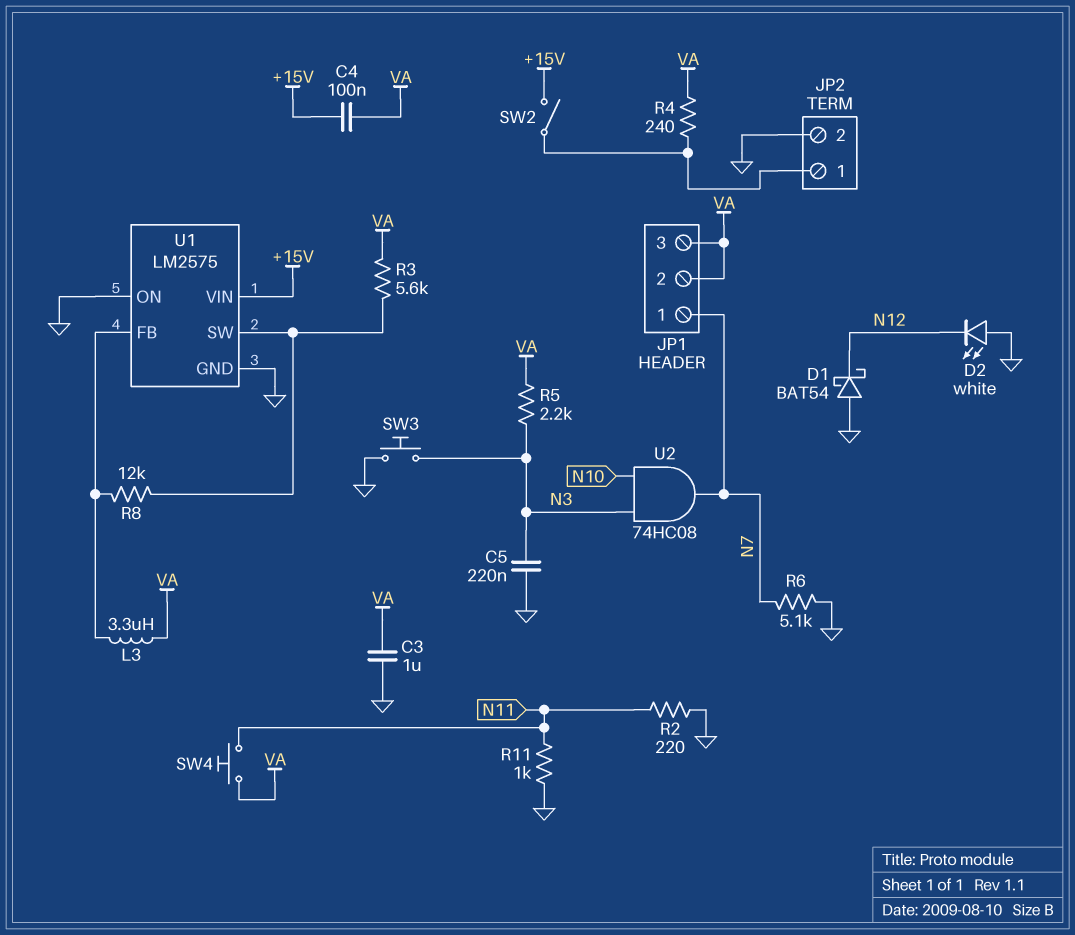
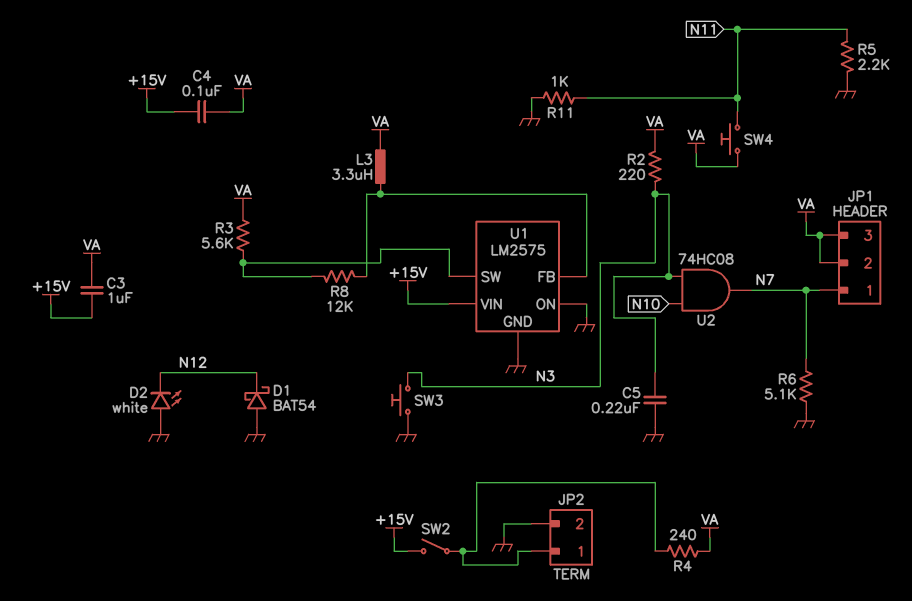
C3: 1uF (GND, VA) -> 1uF (+15V, VA)
R2: 220 (GND, N11) -> 220 (N3, VA)
R5: 2.2k (N3, VA) -> 2.2k (GND, N11)

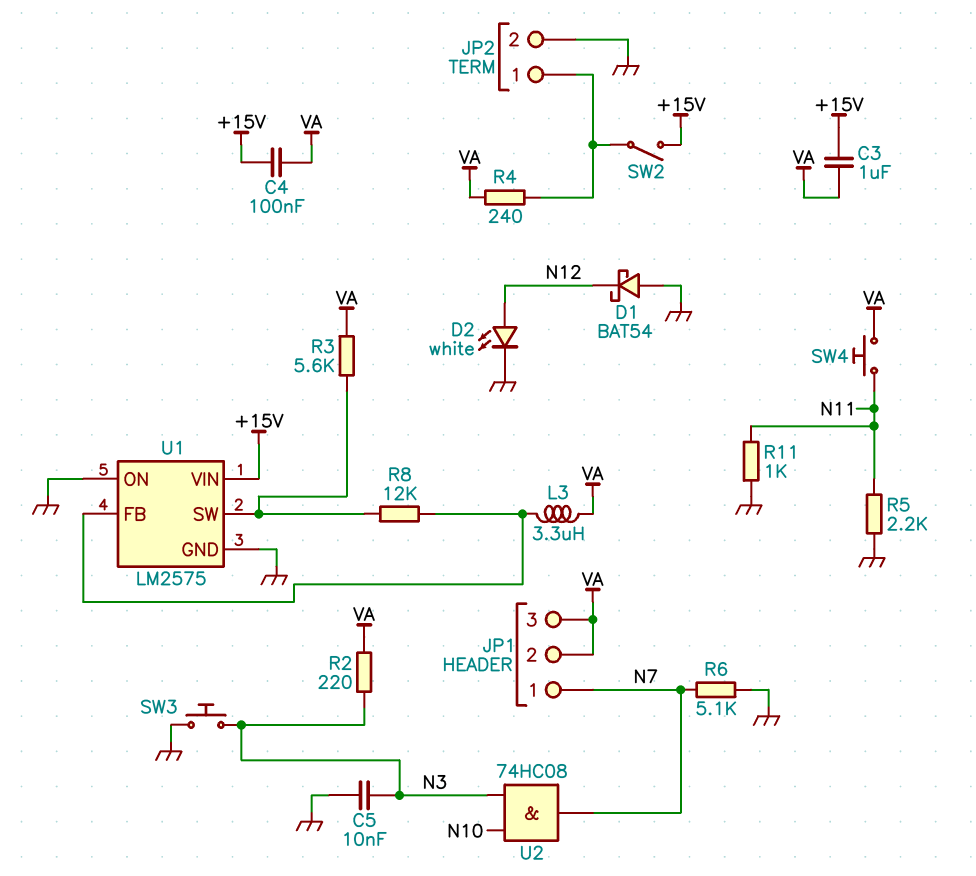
C5: 220nF (GND, N3) -> 10nF (GND, N3)
D2: LED white (A GND, K N12) -> LED white (A N12, K GND)

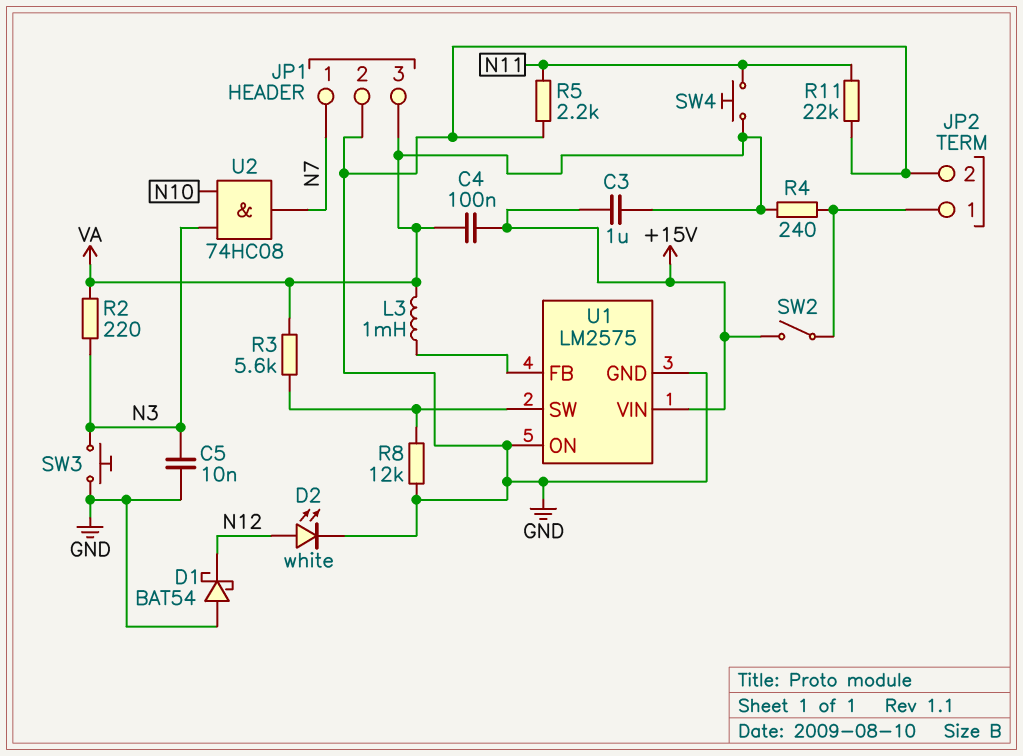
JP1 pin 2: VA -> GND
L3: 3.3uH (U1/FB, VA) -> 1mH (U1/FB, VA)
R6: 5.1k (GND, N7) -> none
R8: 12k (U1/FB, U1/SW) -> 12k (GND, U1/SW)
R11: 1k (GND, N11) -> 22k (GND, N11)

